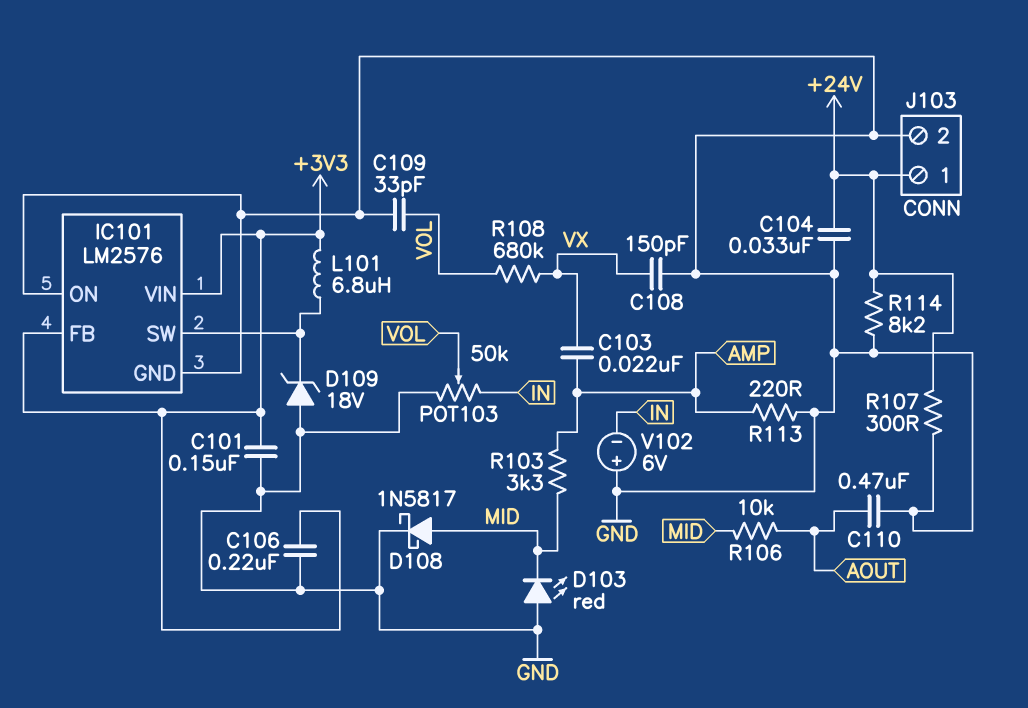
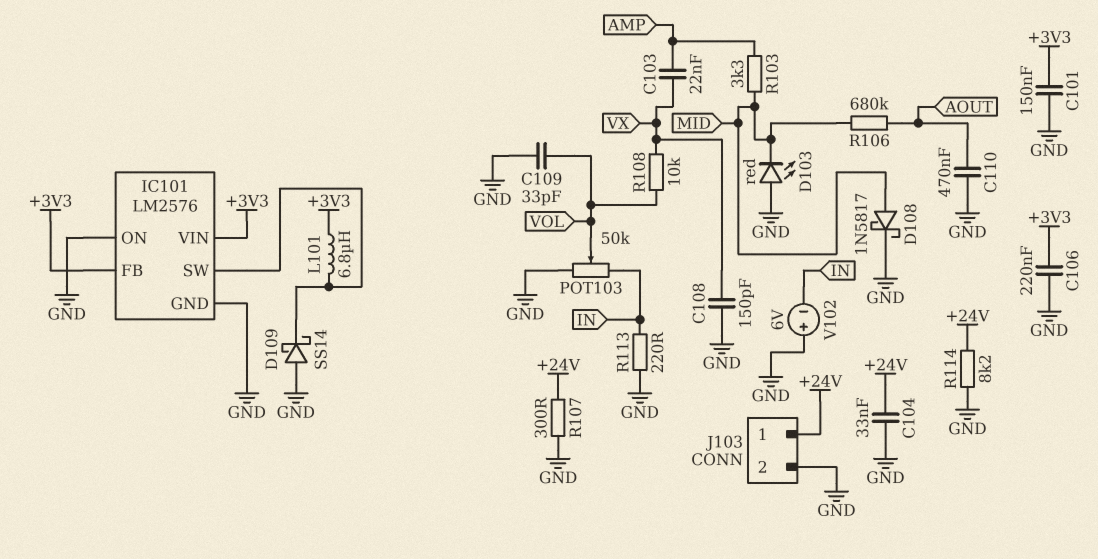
D109: zener 18V (A GND, K IC101/SW) -> schottky SS14 (A GND, K IC101/SW)
R106: 10k (AOUT, MID) -> 680k (AOUT, MID)
R108: 680k (VOL, VX) -> 10k (VOL, VX)
R113: 220 (AMP, GND) -> 220 (GND, IN)

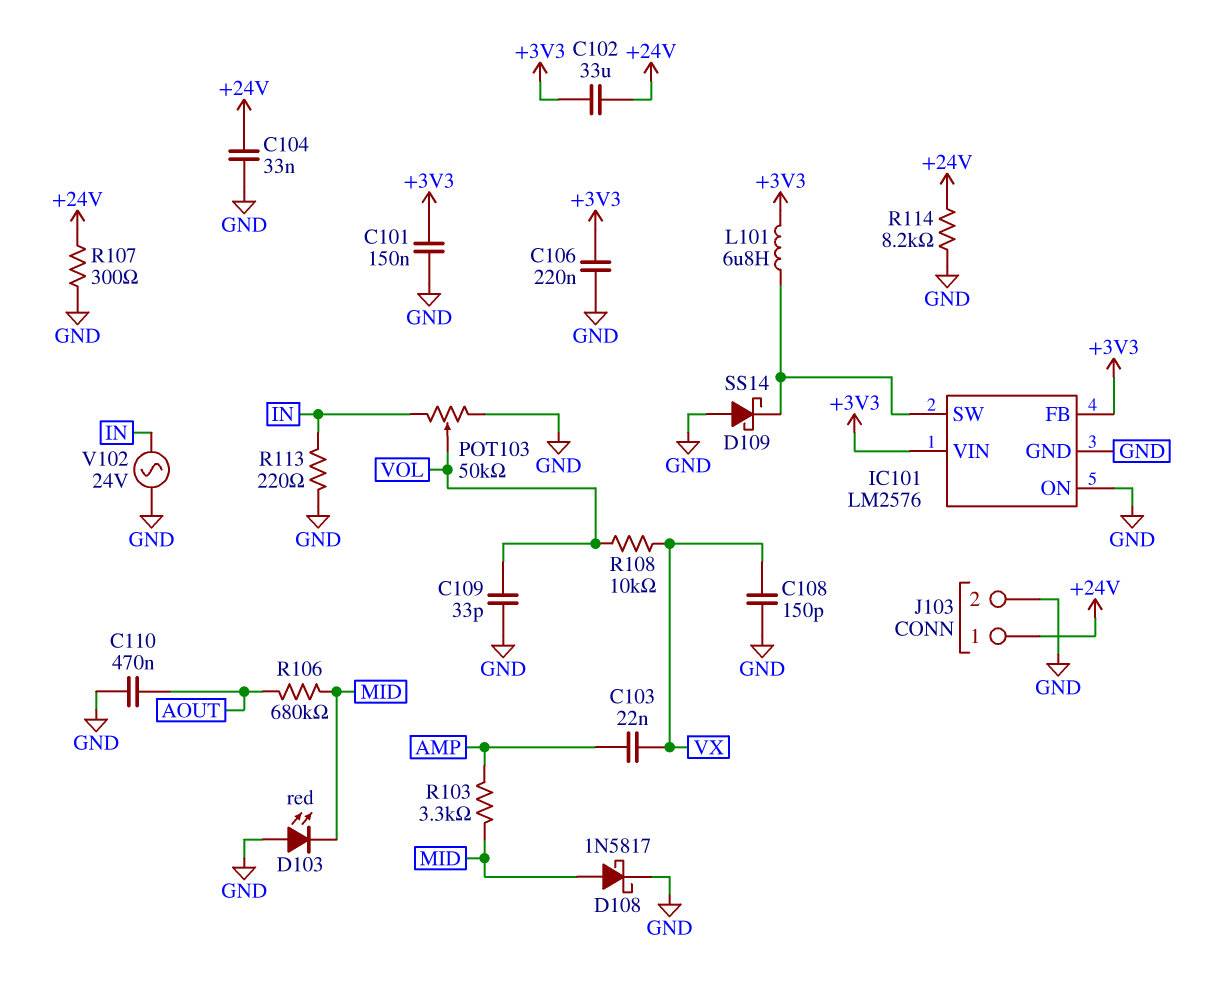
C102: none -> 33uF (+3V3, +24V)
V102: 6V (plus GND, minus IN) -> AC 24V (GND, IN)

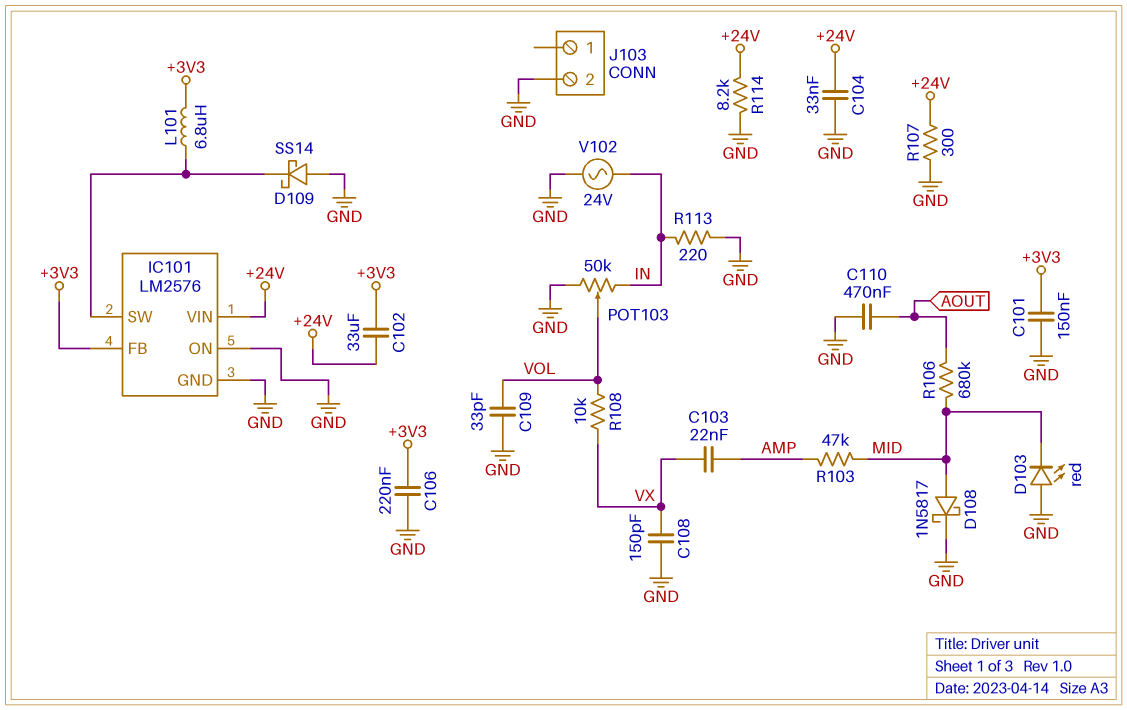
IC101 pin VIN: +3V3 -> +24V
J103 pin 1: +24V -> none
R103: 3.3k (AMP, MID) -> 47k (AMP, MID)

